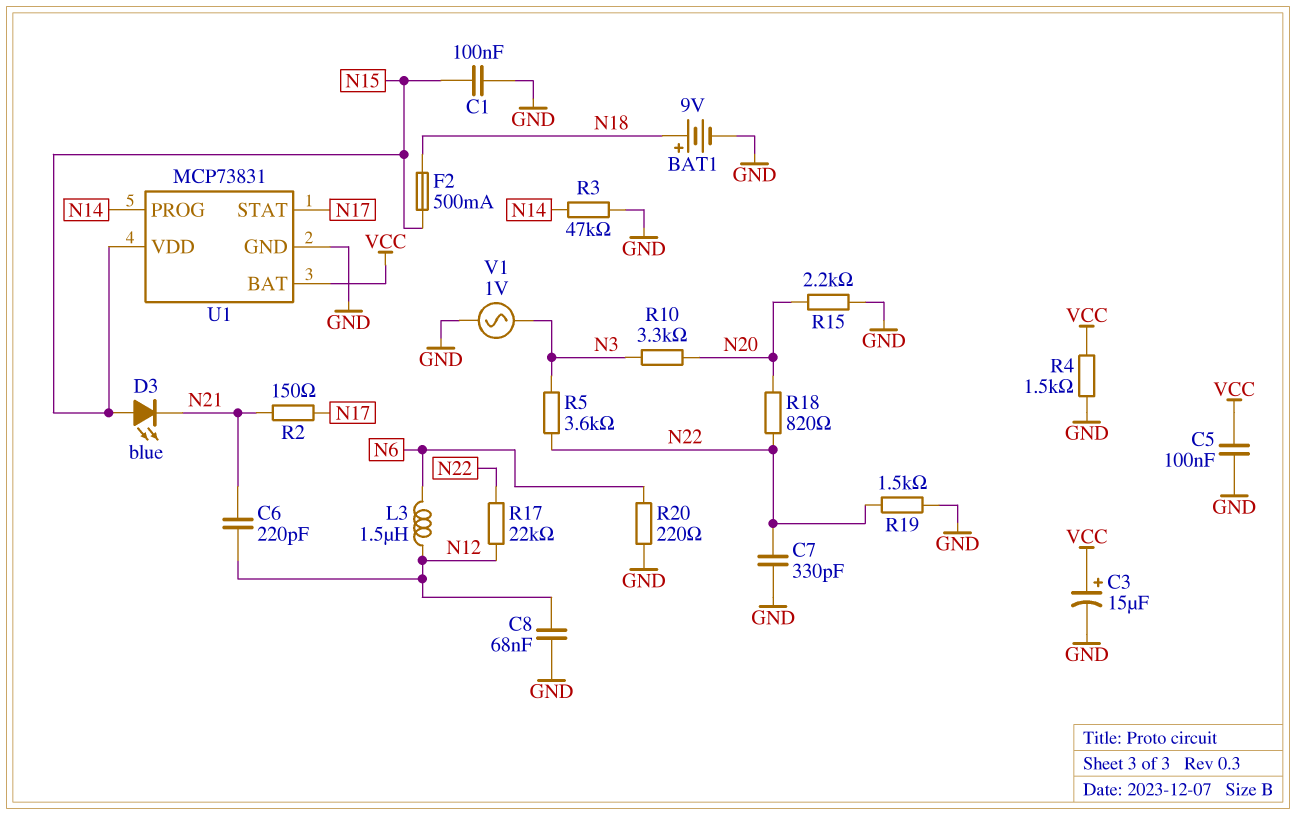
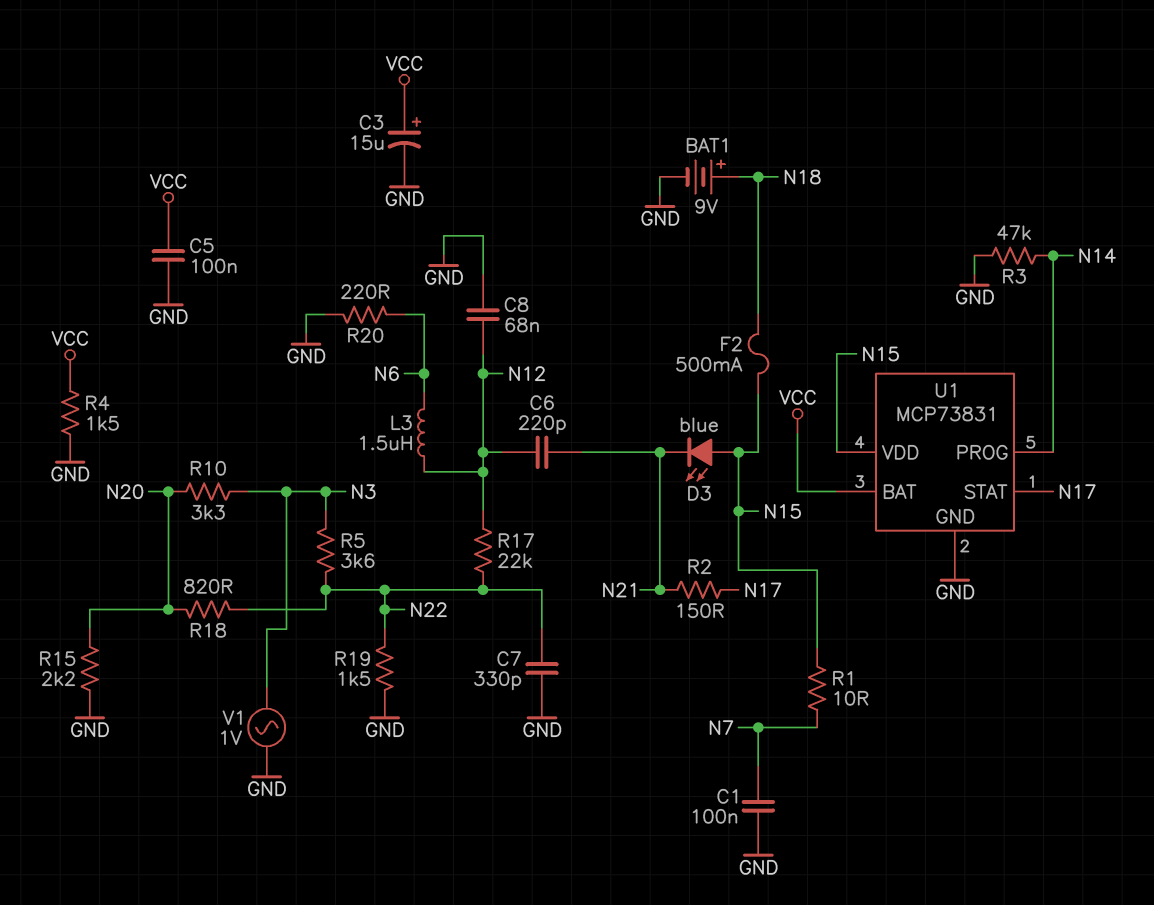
C1: 100nF (GND, N15) -> 100nF (GND, N7)
R1: none -> 10 (N7, N15)

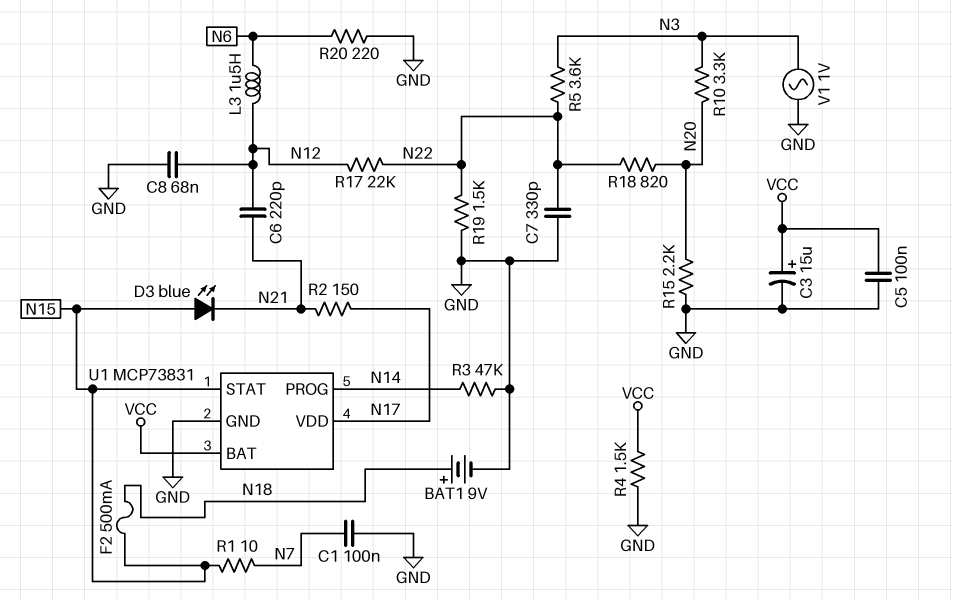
U1 pin STAT: N17 -> N15
U1 pin VDD: N15 -> N17

